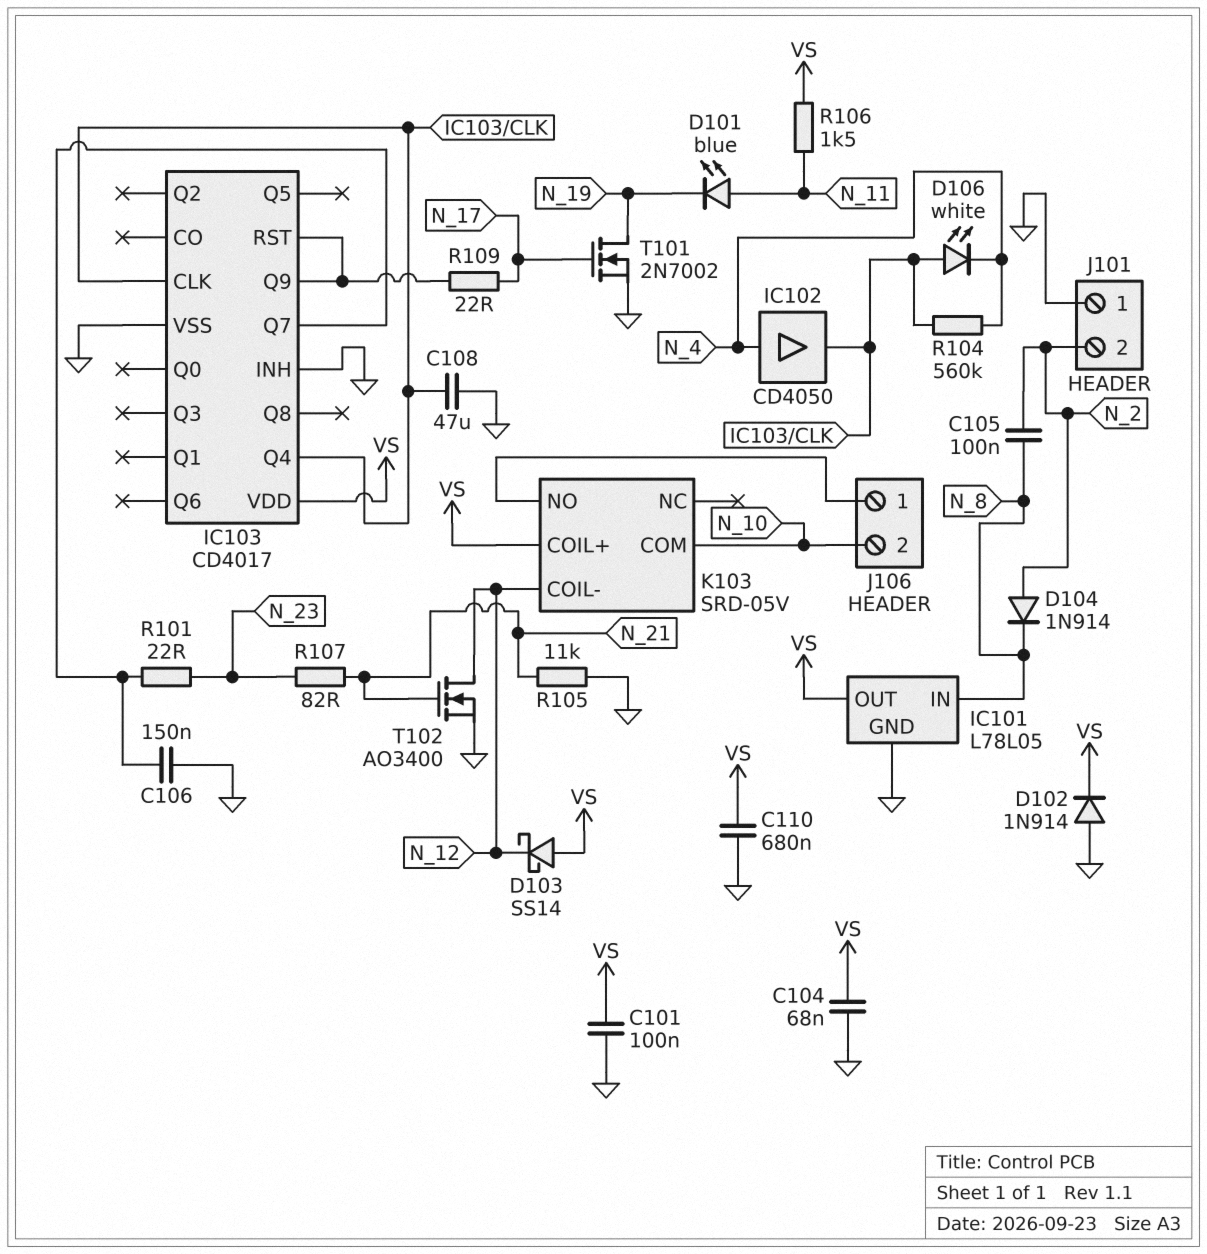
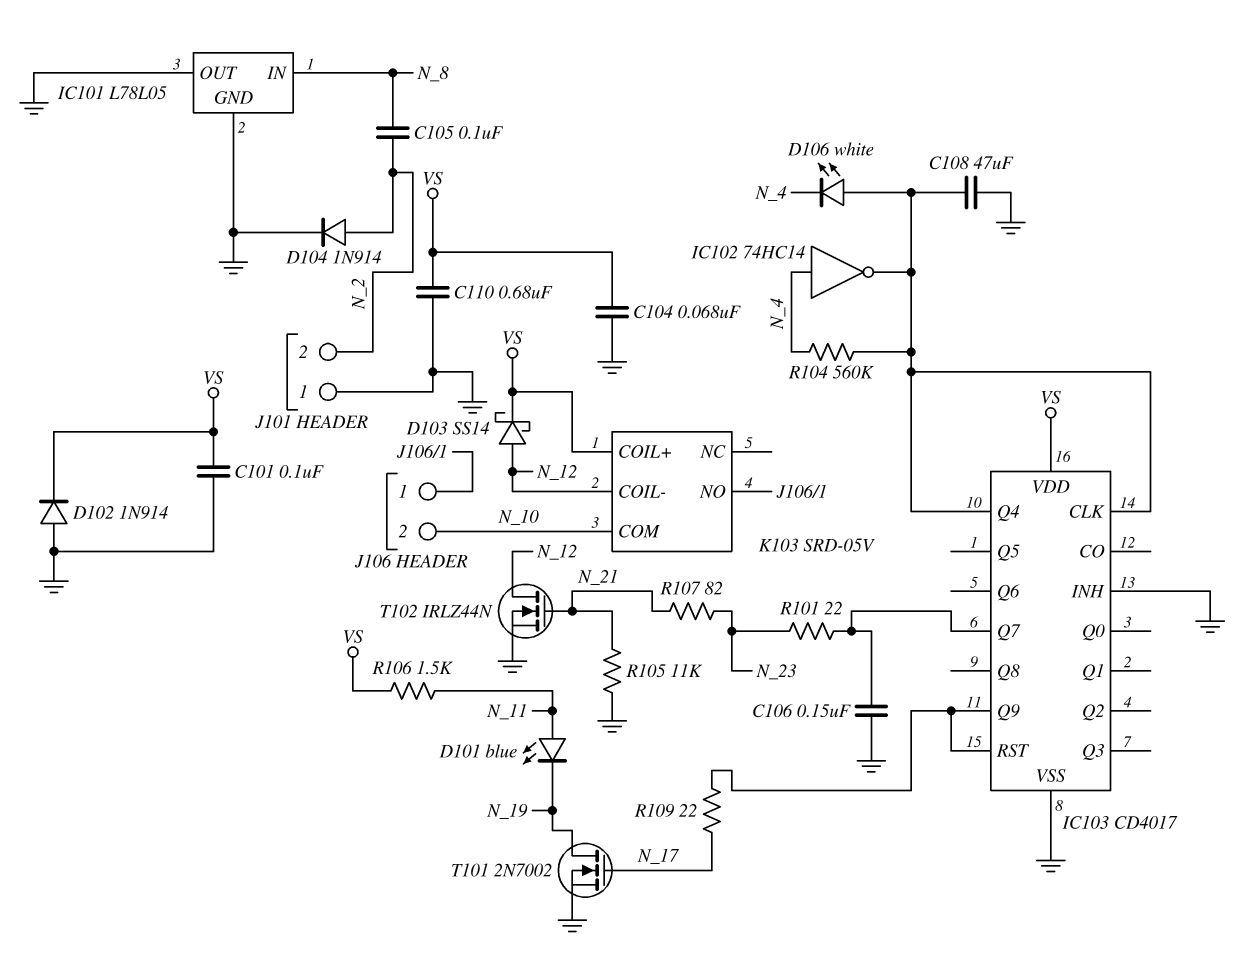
D103: schottky SS14 (A VS, K N_12) -> schottky SS14 (A N_12, K VS)
D104: diode 1N914 (A N_2, K N_8) -> diode 1N914 (A N_2, K GND)
IC101 pin OUT: VS -> GND
IC102: buffer CD4050 (in N_4, out IC103/CLK) -> NOT 74HC14 (in N_4, out IC103/CLK)
T102: NMOS AO3400 (G N_21, D N_12, S GND) -> NMOS IRLZ44N (G N_21, D N_12, S GND)

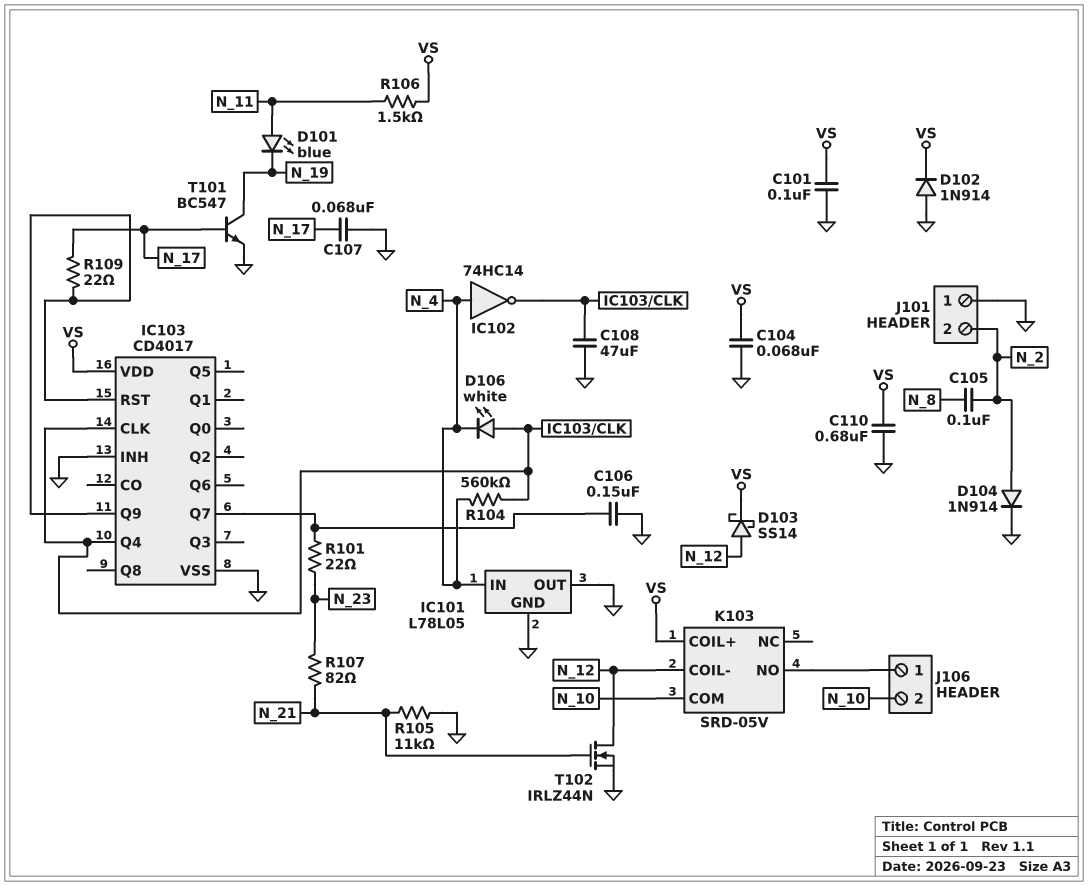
C107: none -> 68nF (GND, N_17)
IC101 pin IN: N_8 -> N_4
T101: NMOS 2N7002 (G N_17, D N_19, S GND) -> NPN BC547 (B N_17, C N_19, E GND)

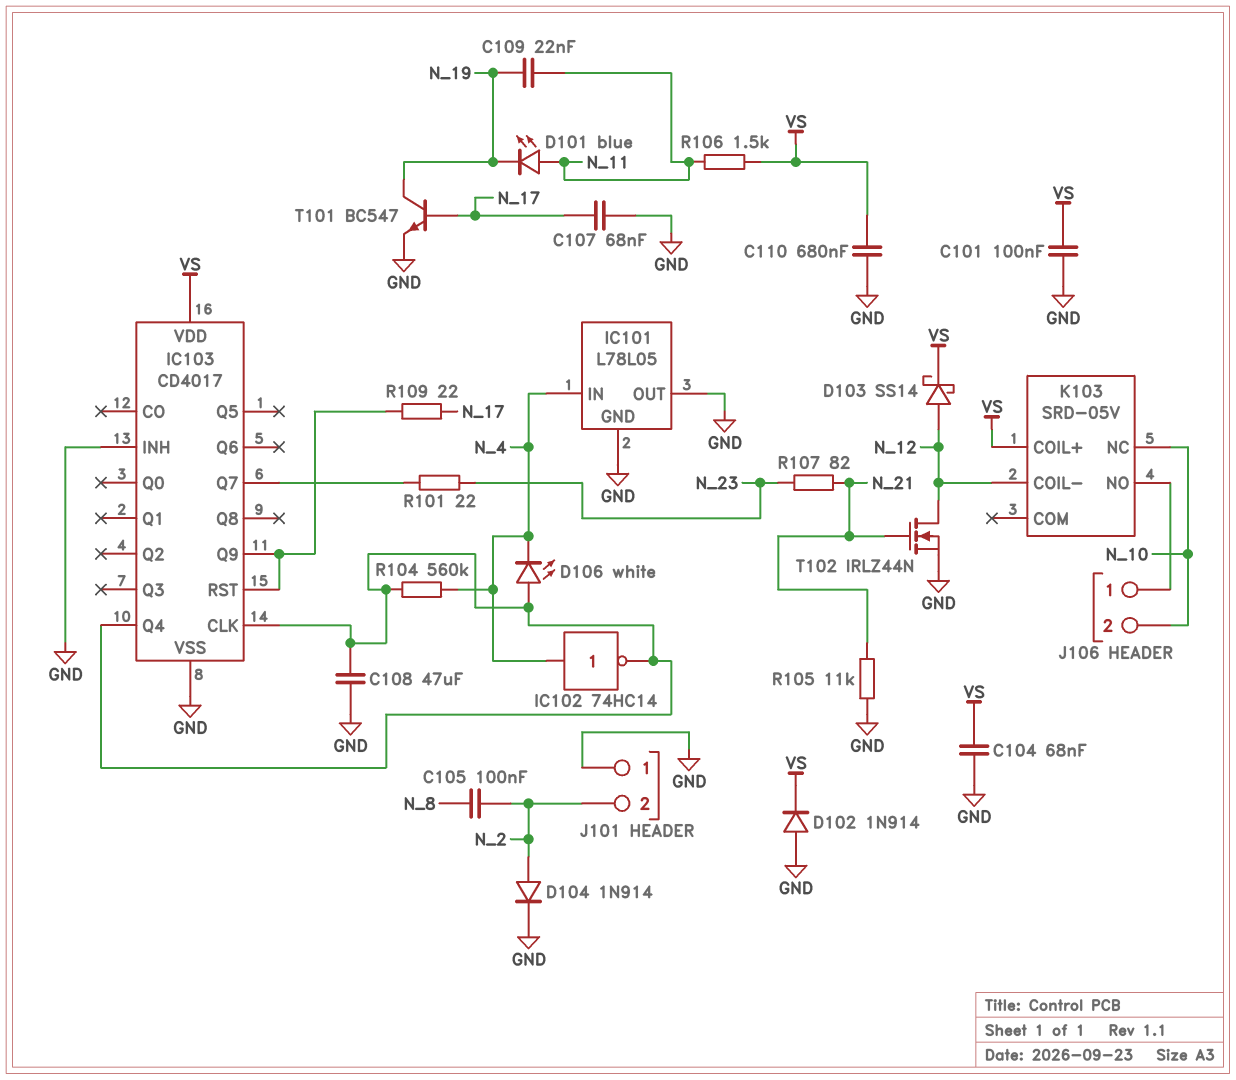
C106: 150nF (GND, IC103/Q7) -> none
C109: none -> 22nF (N_11, N_19)
K103 pin COM: N_10 -> none
K103 pin NC: none -> N_10

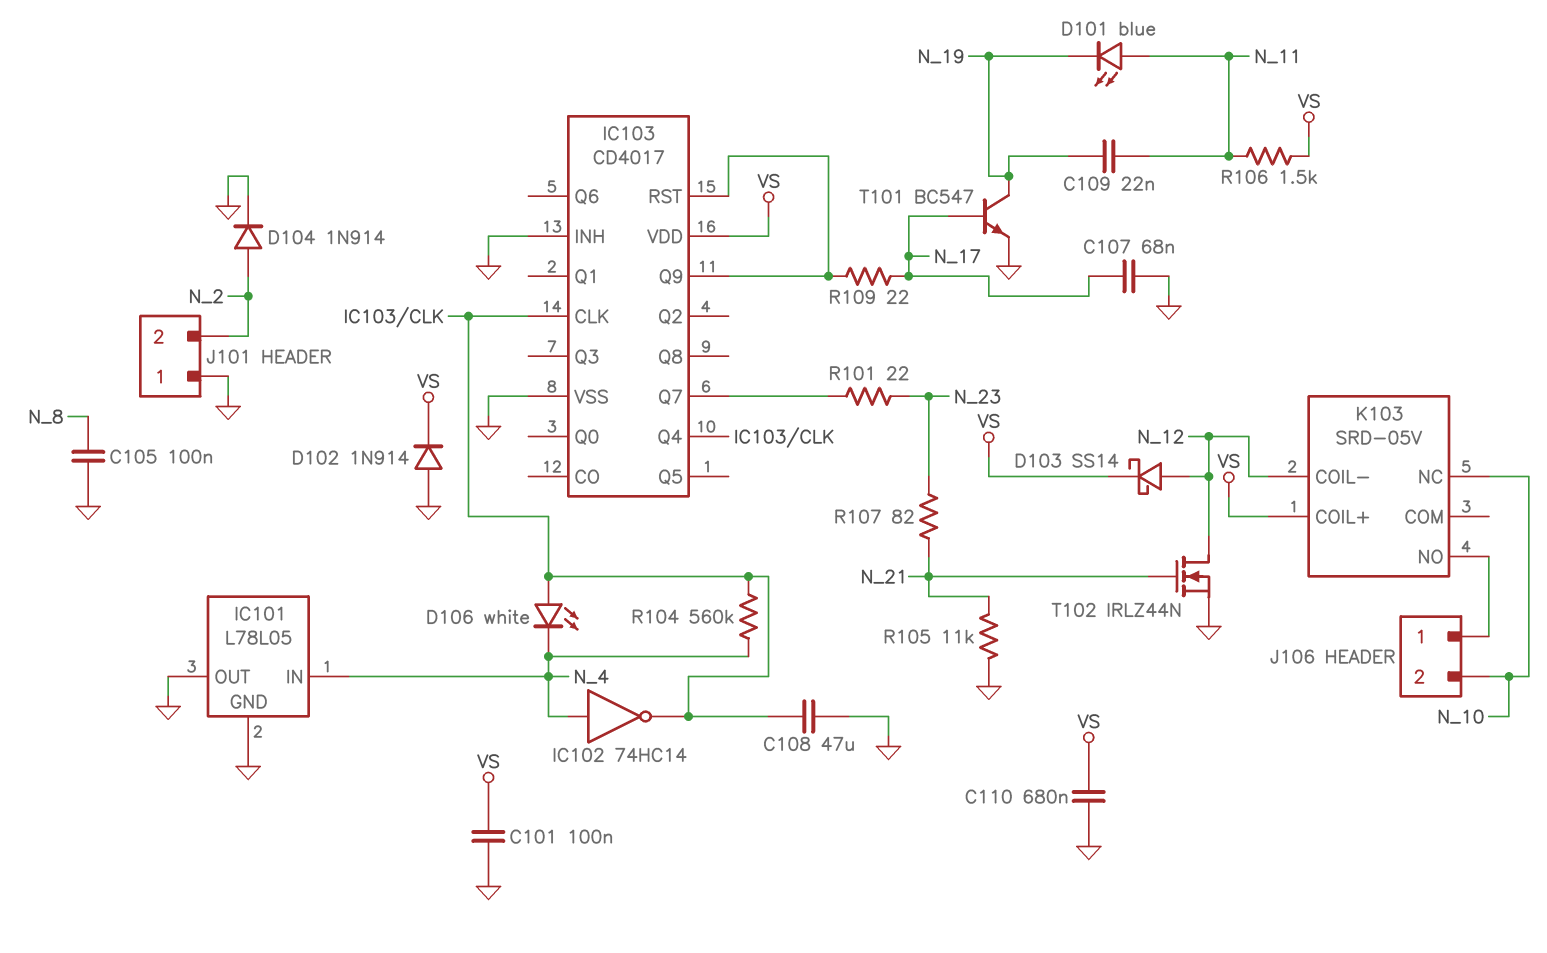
C104: 68nF (GND, VS) -> none
C105: 100nF (N_2, N_8) -> 100nF (GND, N_8)

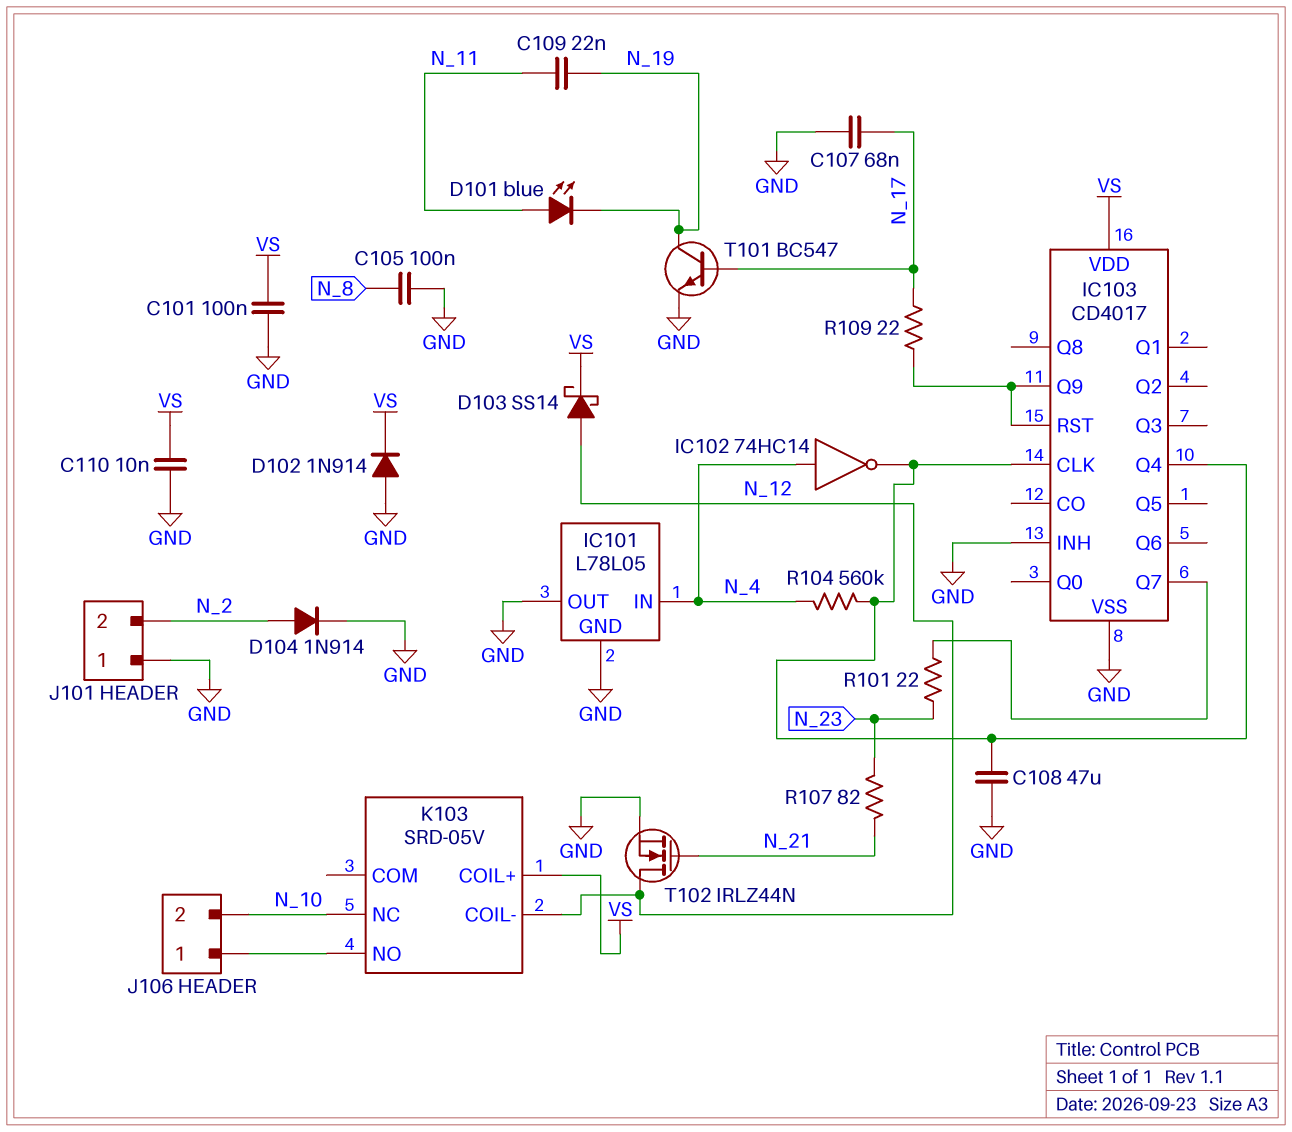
C110: 680nF (GND, VS) -> 10nF (GND, VS)
D106: LED white (A IC103/CLK, K N_4) -> none
R105: 11k (GND, N_21) -> none
R106: 1.5k (N_11, VS) -> none

